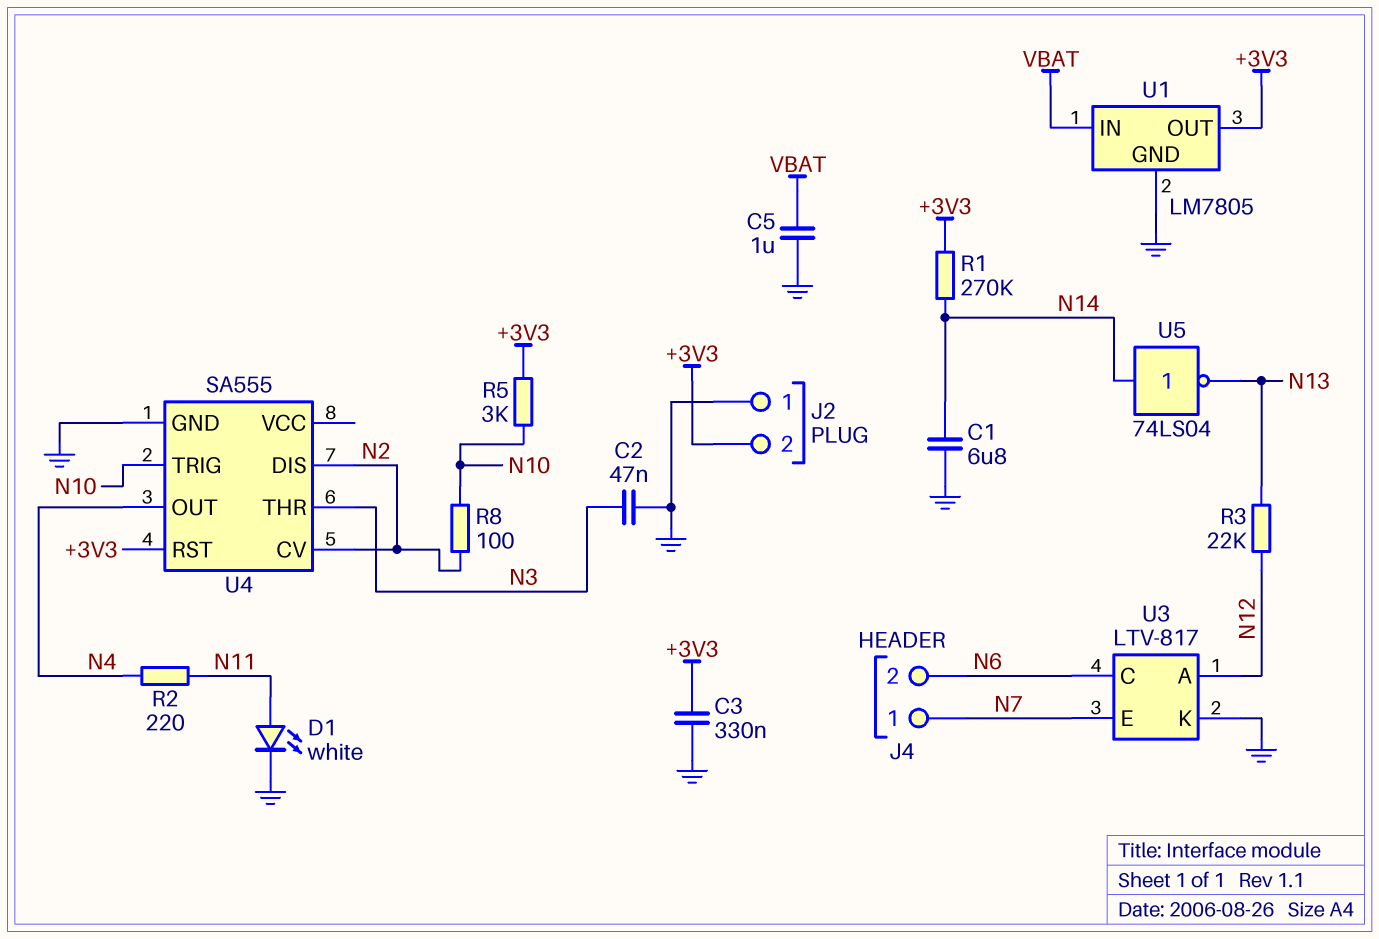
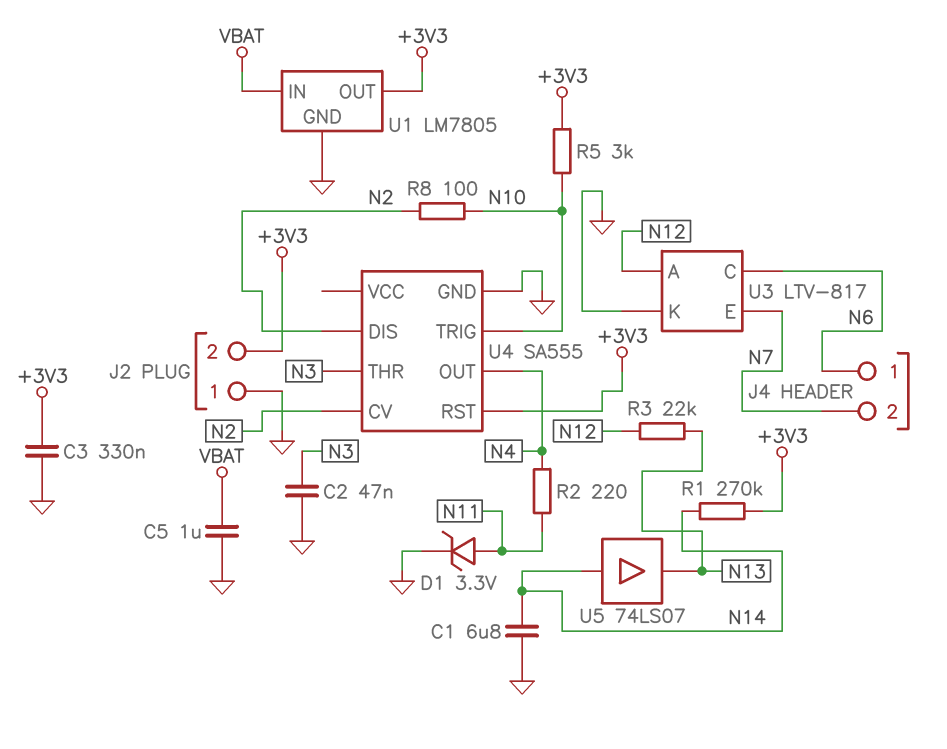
D1: LED white (A N11, K GND) -> zener 3.3V (A N11, K GND)
J4 pin 1: N7 -> N6
J4 pin 2: N6 -> N7
U5: NOT 74LS04 (in N14, out N13) -> buffer 74LS07 (in N14, out N13)

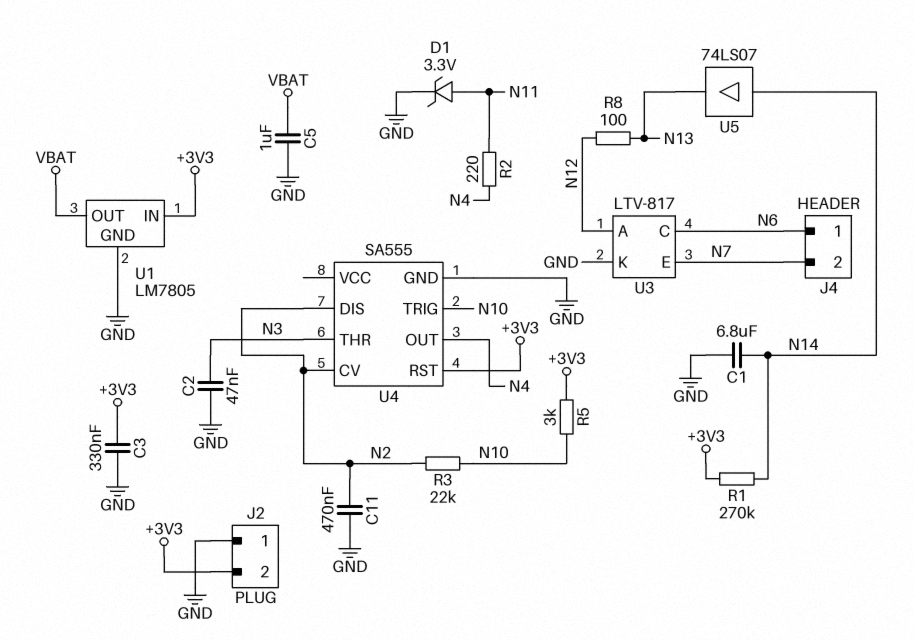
C11: none -> 470nF (GND, N2)
R3: 22k (N12, N13) -> 22k (N2, N10)
R8: 100 (N2, N10) -> 100 (N12, N13)
U1 pin IN: VBAT -> +3V3
U1 pin OUT: +3V3 -> VBAT

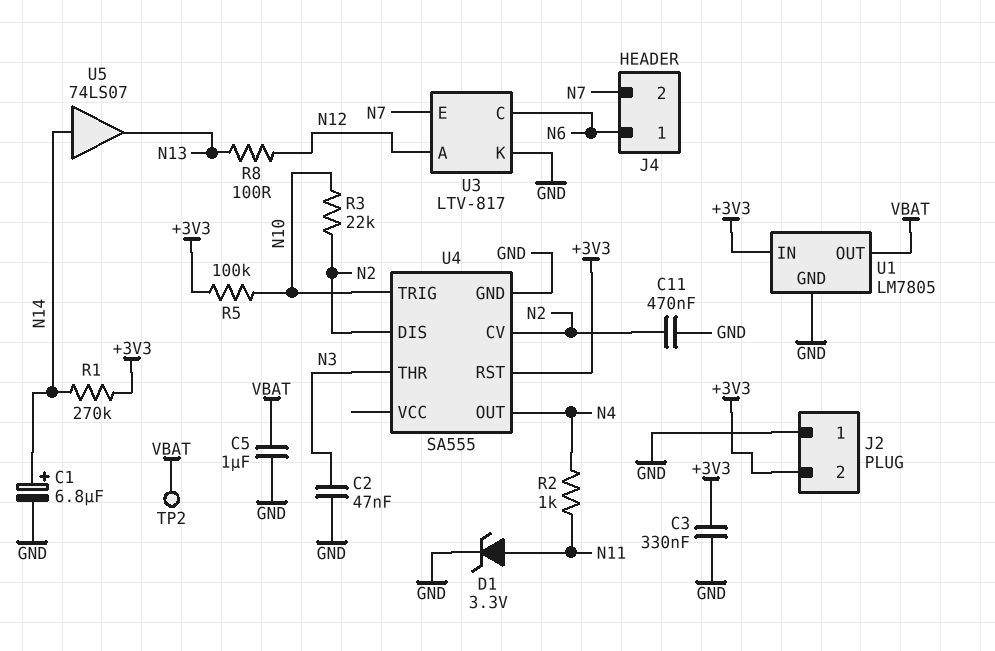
C1: 6.8uF (GND, N14) -> 6.8uF (plus N14, minus GND)
R2: 220 (N4, N11) -> 1k (N4, N11)
R5: 3k (+3V3, N10) -> 100k (+3V3, N10)
TP2: none -> test point (VBAT)

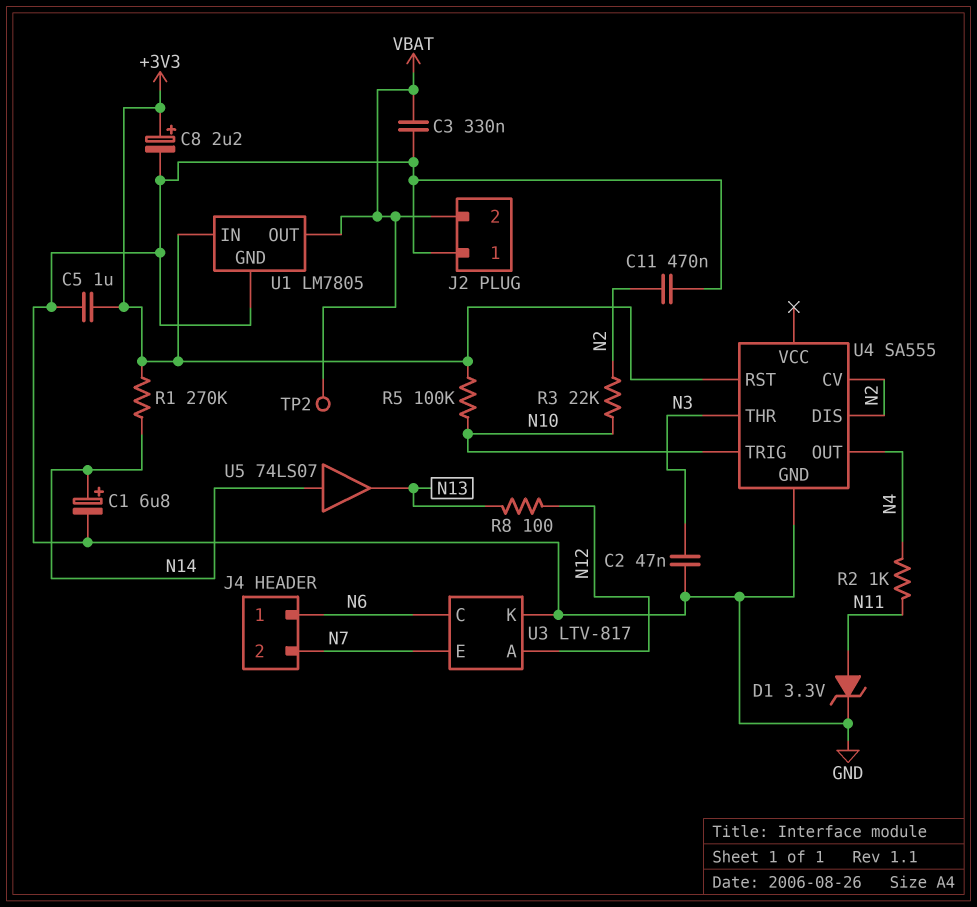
C3: 330nF (+3V3, GND) -> 330nF (GND, VBAT)
C5: 1uF (GND, VBAT) -> 1uF (+3V3, GND)
C8: none -> 2.2uF (plus +3V3, minus GND)
J2 pin 2: +3V3 -> VBAT

